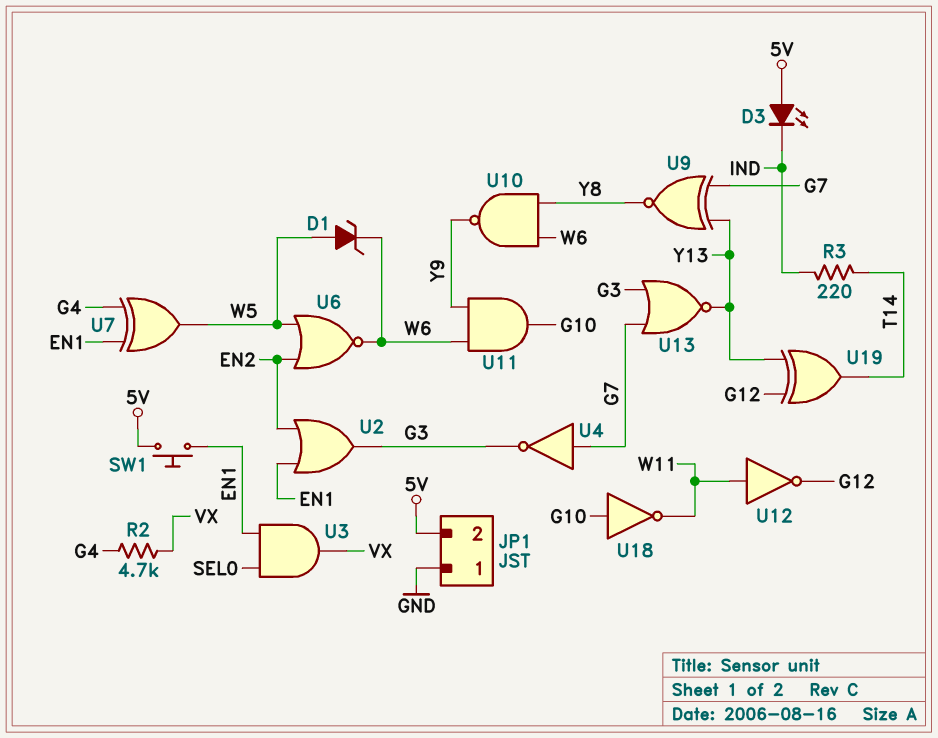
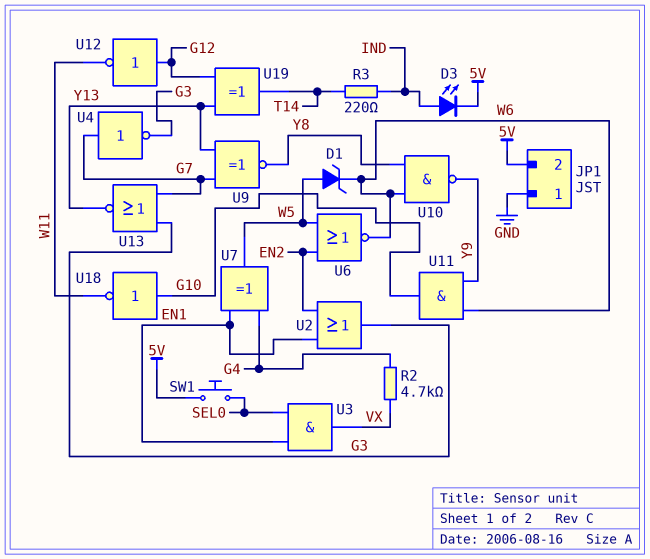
D3: LED (A 5V, K IND) -> LED (A IND, K 5V)
SW1: button (5V, EN1) -> button (5V, SEL0)
U12: NOT (in W11, out G12) -> NOT (in G12, out W11)

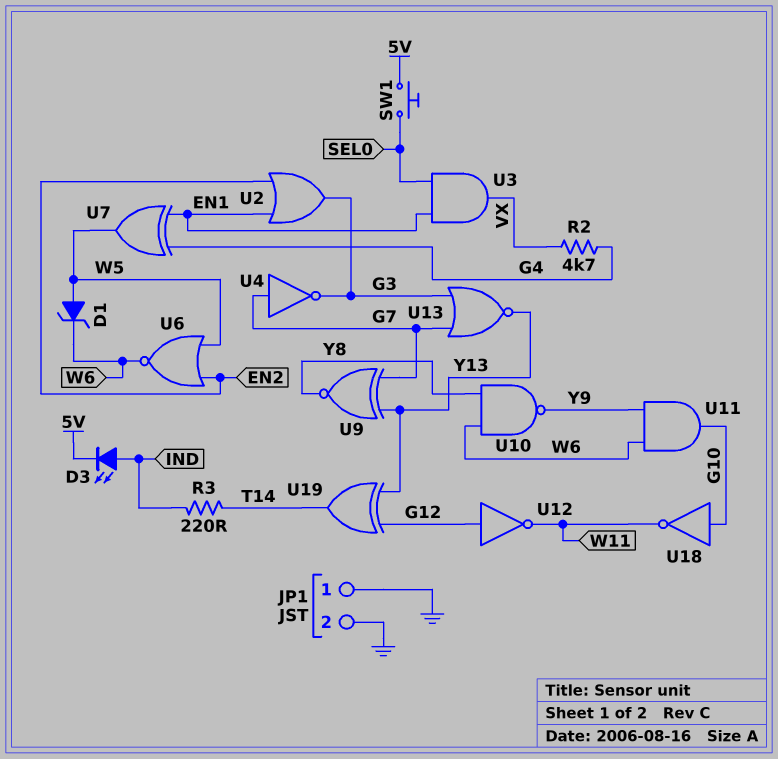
JP1 pin 2: 5V -> GND

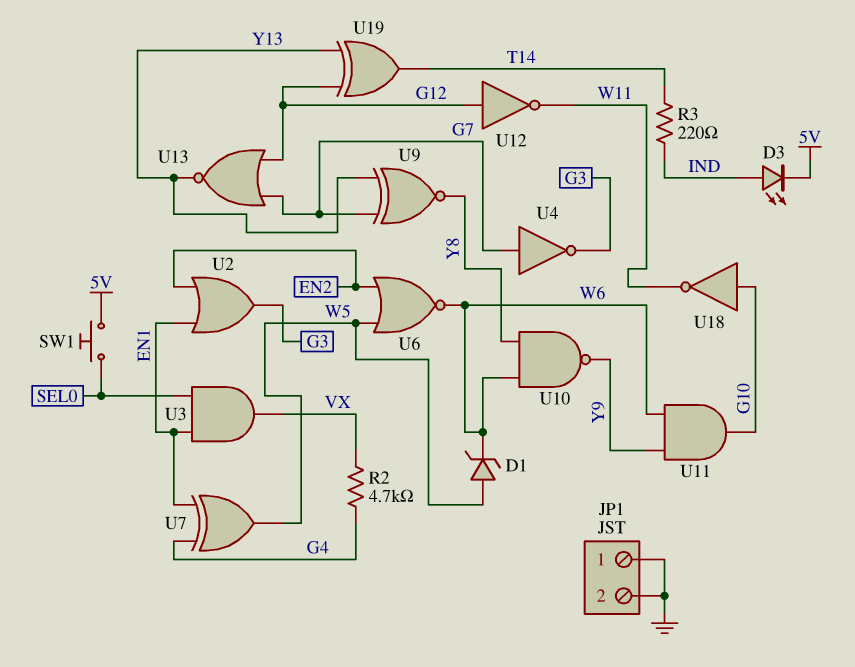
U13: NOR (in G3, in G7, out Y13) -> NOR (in G7, in G12, out Y13)

